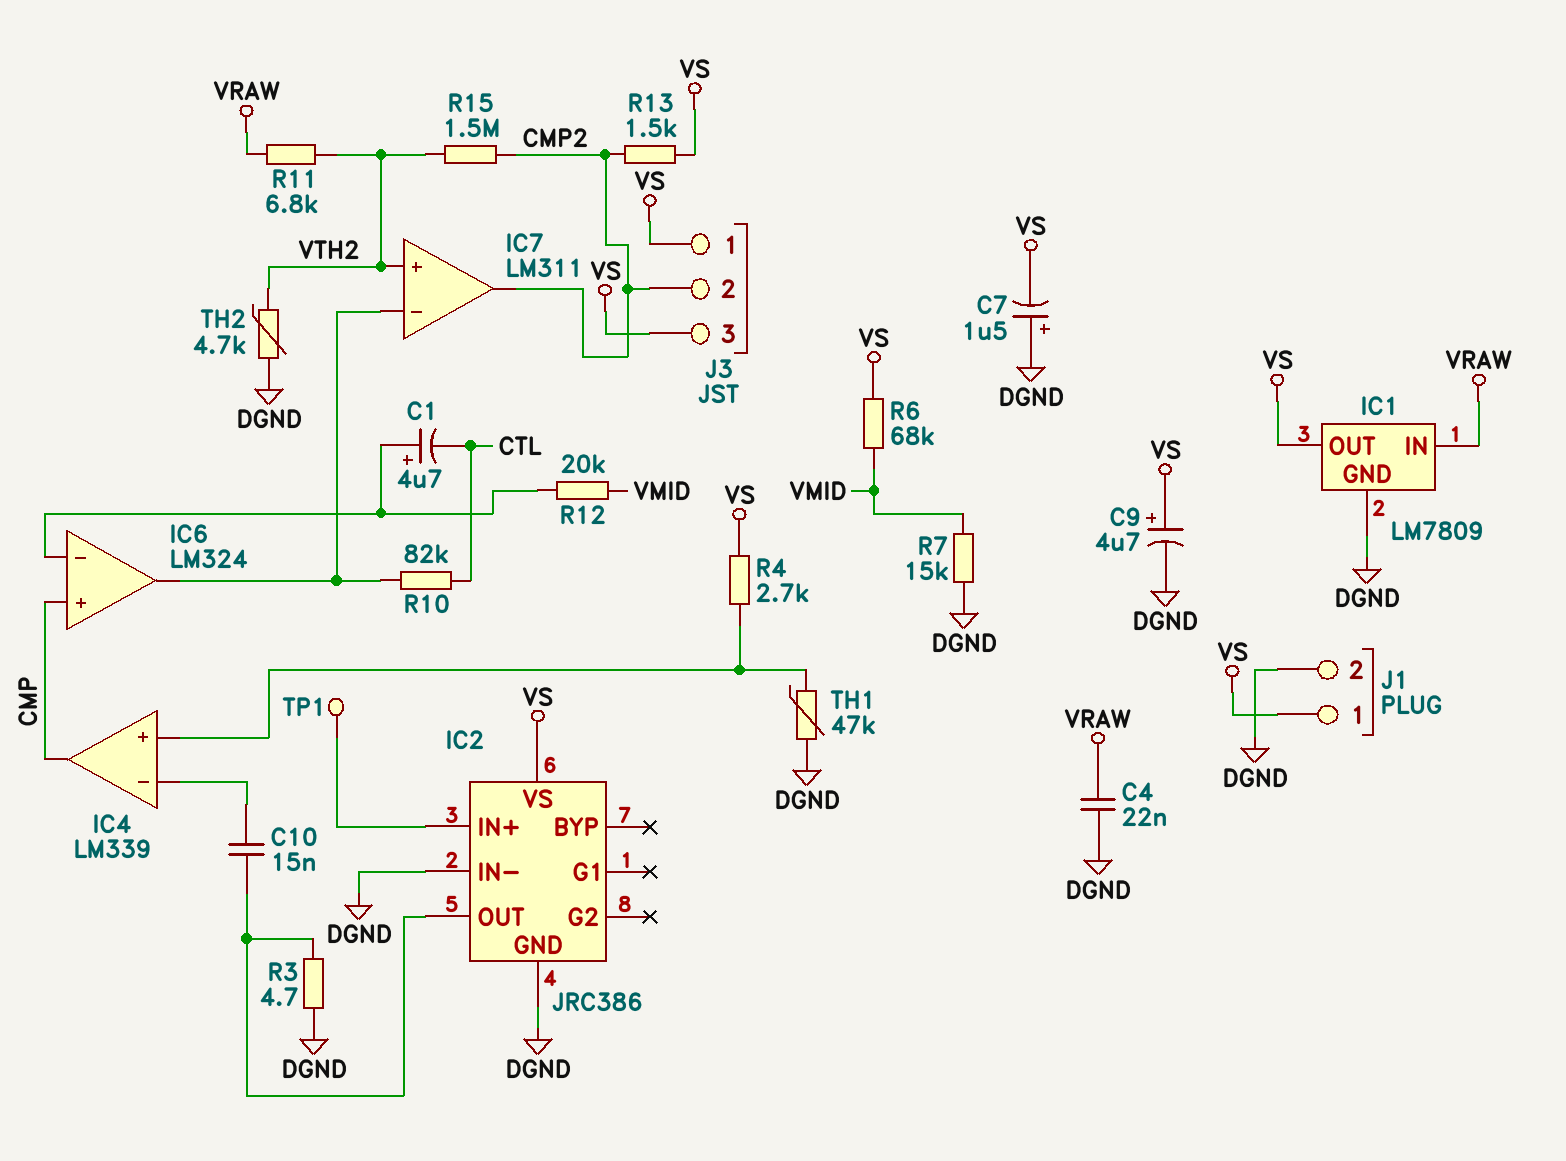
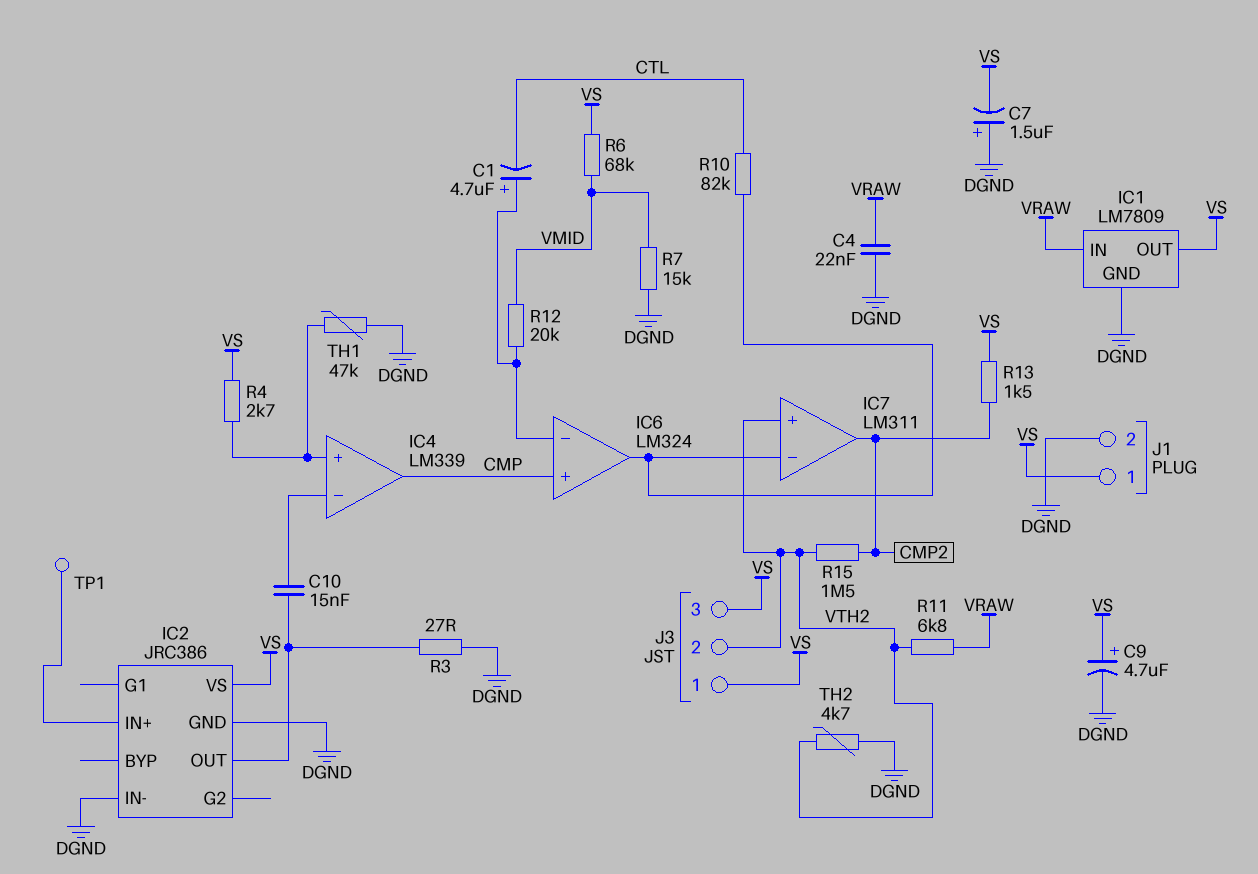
J3 pin 2: CMP2 -> VTH2
R3: 4.7 (DGND, IC2/OUT) -> 27 (DGND, IC2/OUT)

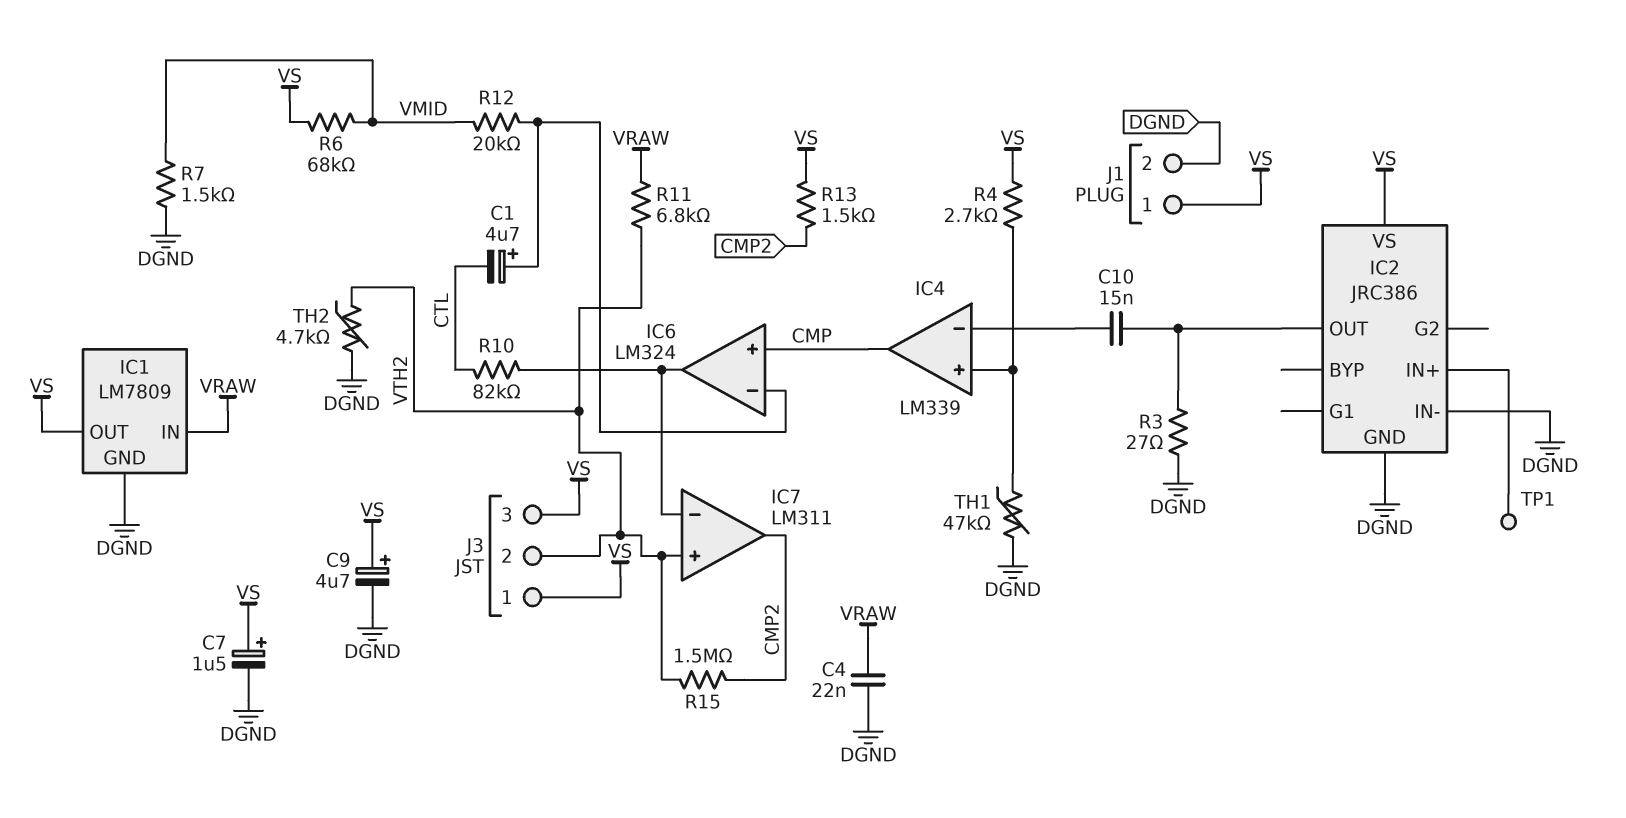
C7: 1.5uF (plus DGND, minus VS) -> 1.5uF (plus VS, minus DGND)
R7: 15k (DGND, VMID) -> 1.5k (DGND, VMID)

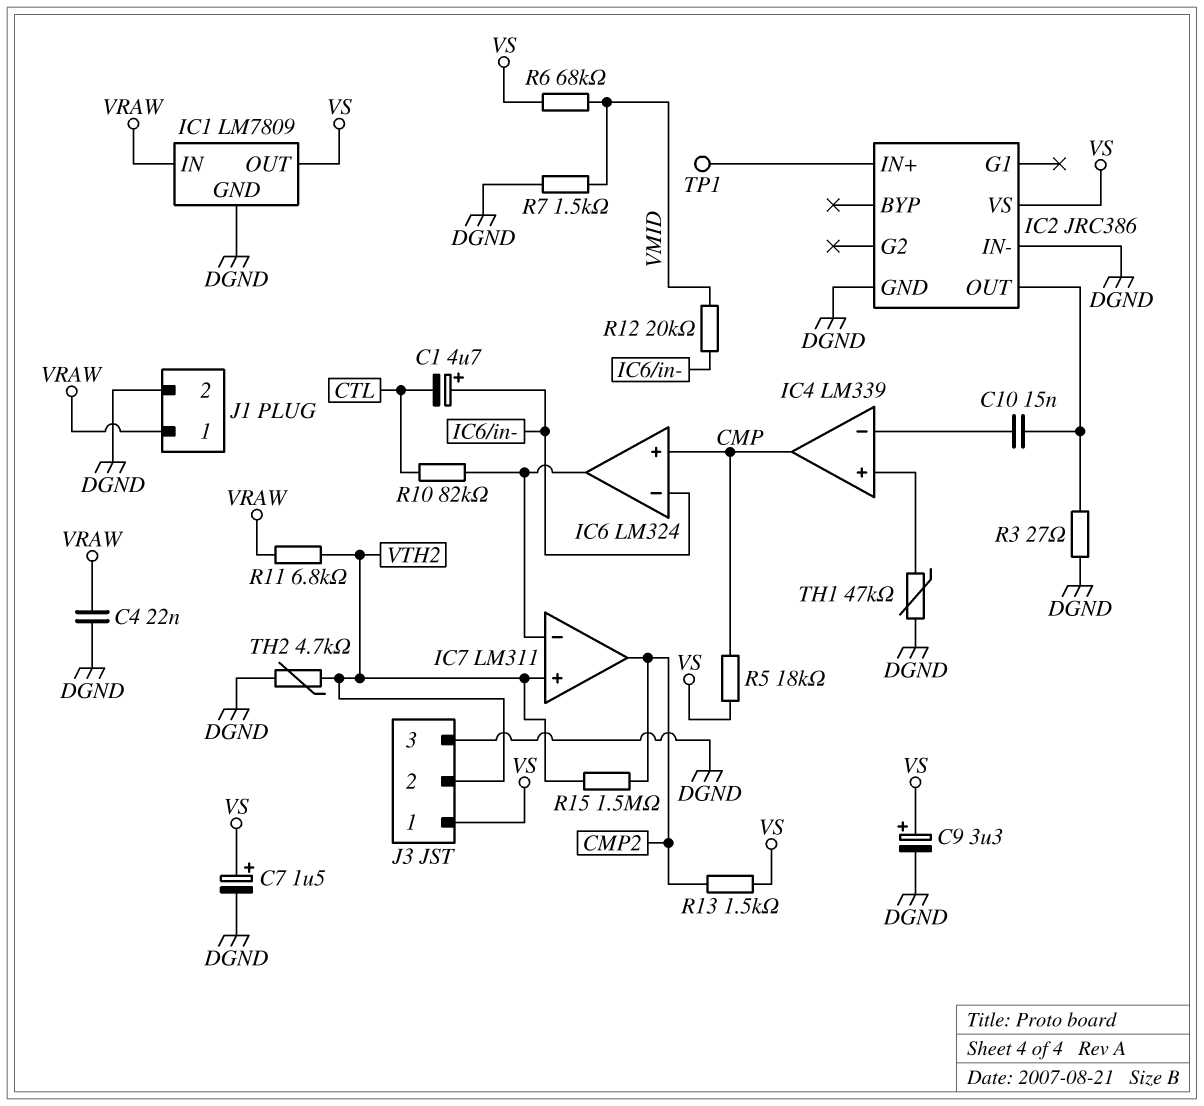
C9: 4.7uF (plus VS, minus DGND) -> 3.3uF (plus VS, minus DGND)
J1 pin 1: VS -> VRAW
J3 pin 3: VS -> DGND
R4: 2.7k (IC4/in+, VS) -> none
R5: none -> 18k (CMP, VS)

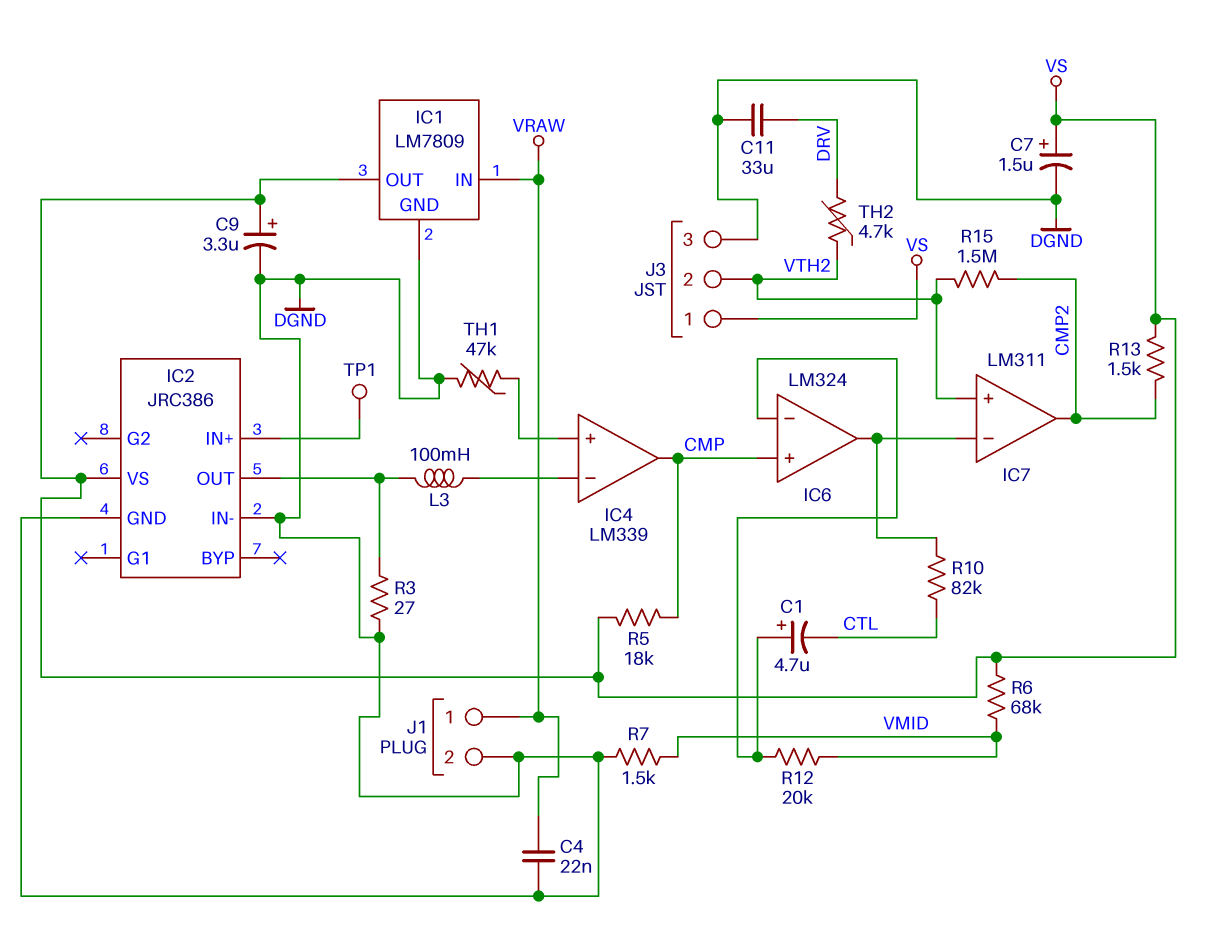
C10: 15nF (IC2/OUT, IC4/in-) -> none
C11: none -> 33uF (DGND, DRV)
L3: none -> 100mH (IC2/OUT, IC4/in-)
R11: 6.8k (VRAW, VTH2) -> none
TH2: 4.7k (DGND, VTH2) -> 4.7k (DRV, VTH2)

